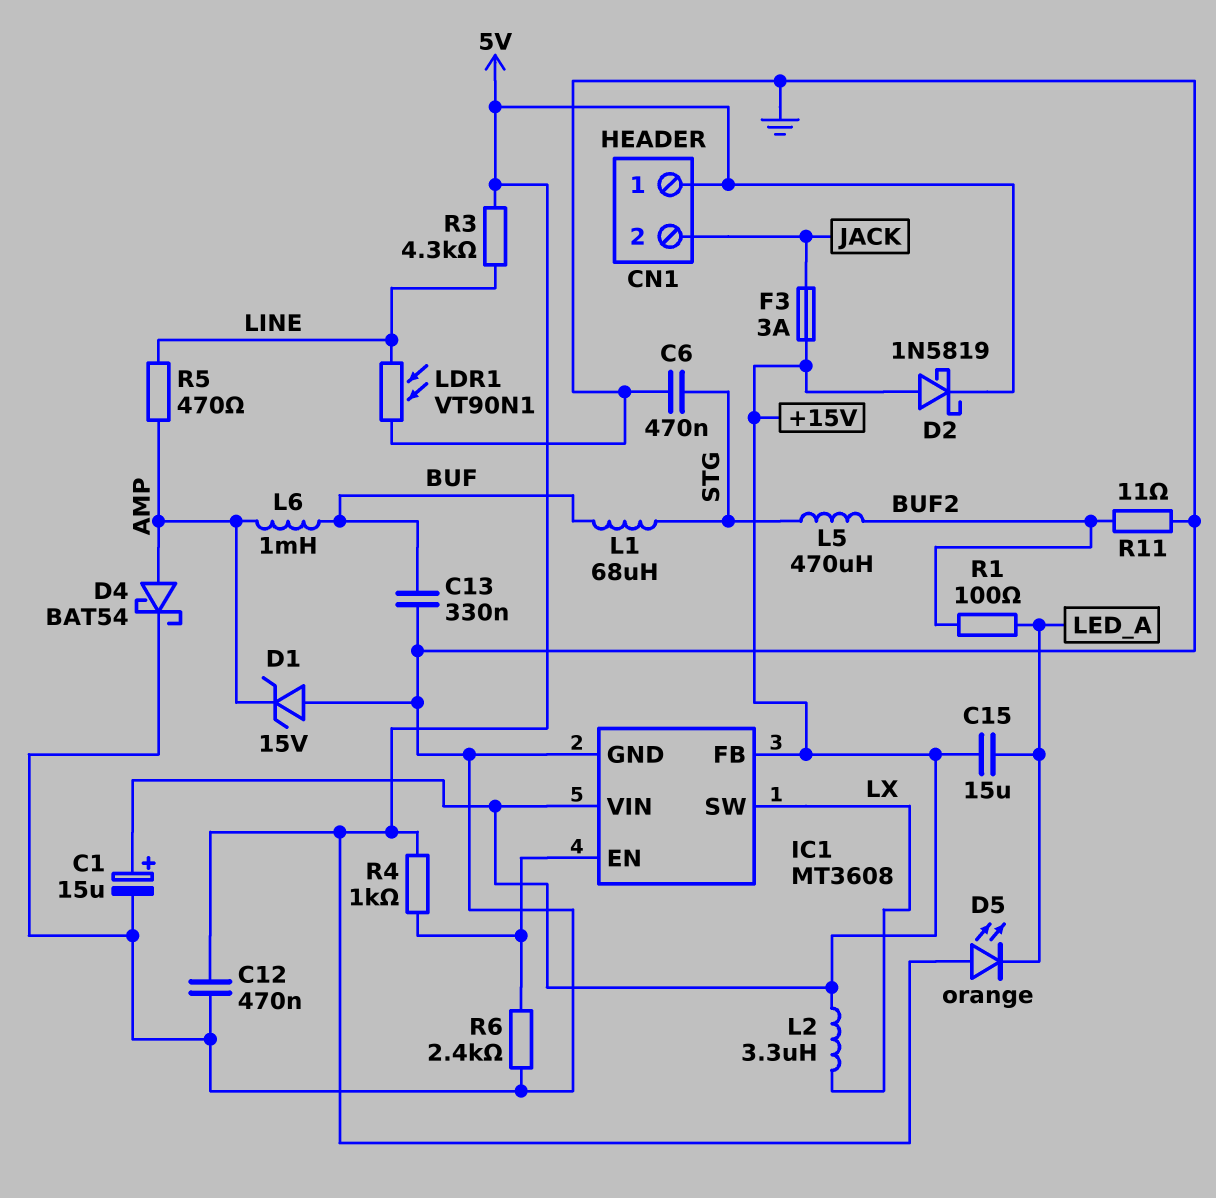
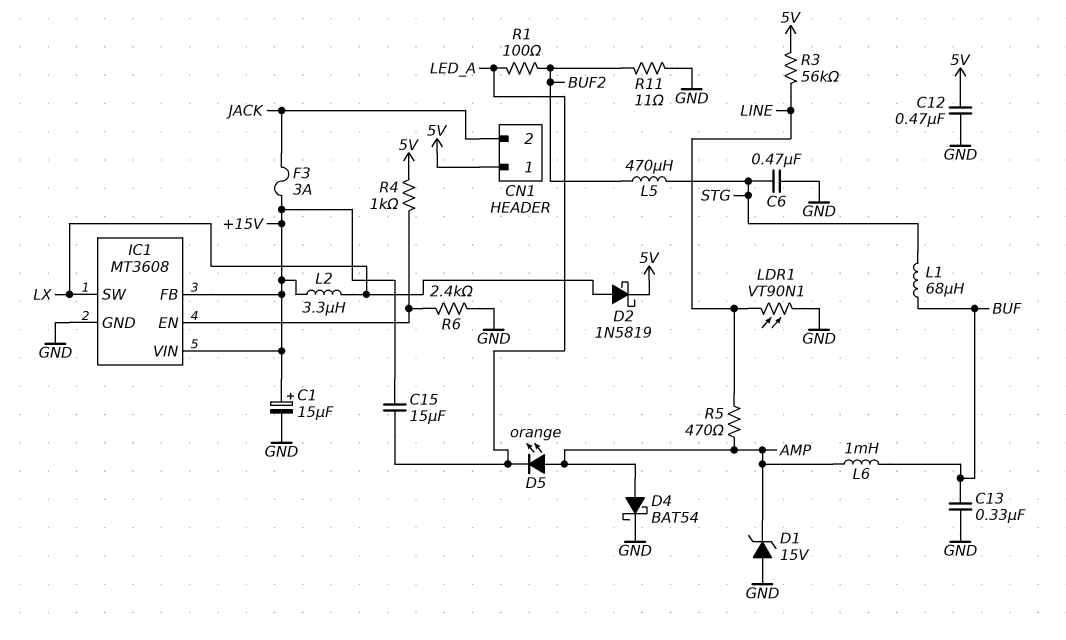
D2: schottky 1N5819 (A +15V, K 5V) -> schottky 1N5819 (A LX, K 5V)
D5: LED orange (A 5V, K LED_A) -> LED orange (A AMP, K LED_A)
R3: 4.3k (5V, LINE) -> 56k (5V, LINE)

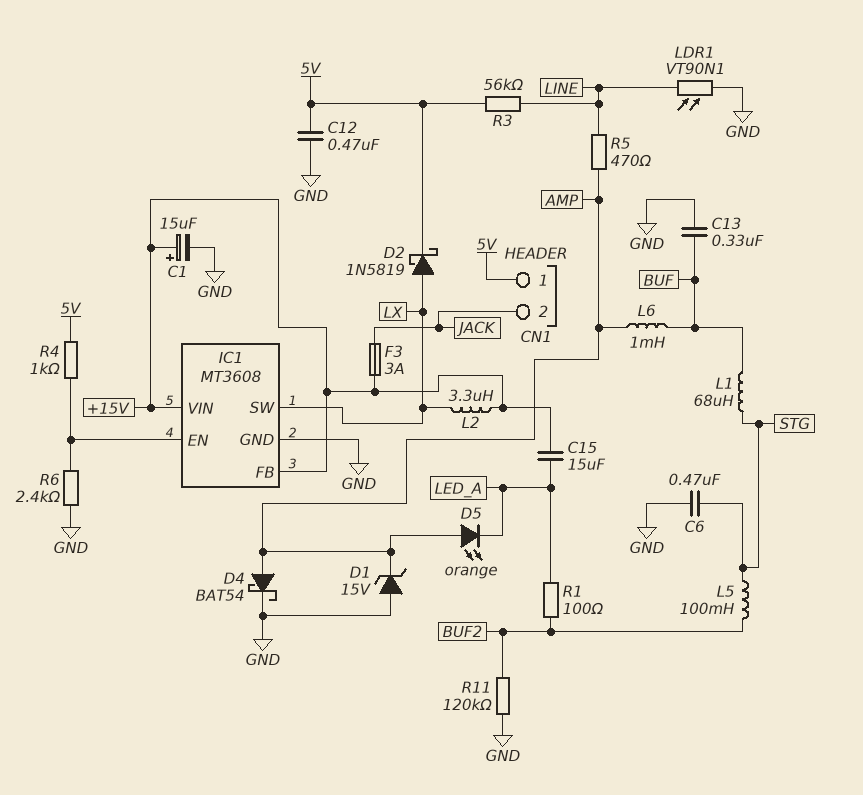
L5: 470uH (BUF2, STG) -> 100mH (BUF2, STG)
R11: 11 (BUF2, GND) -> 120k (BUF2, GND)

